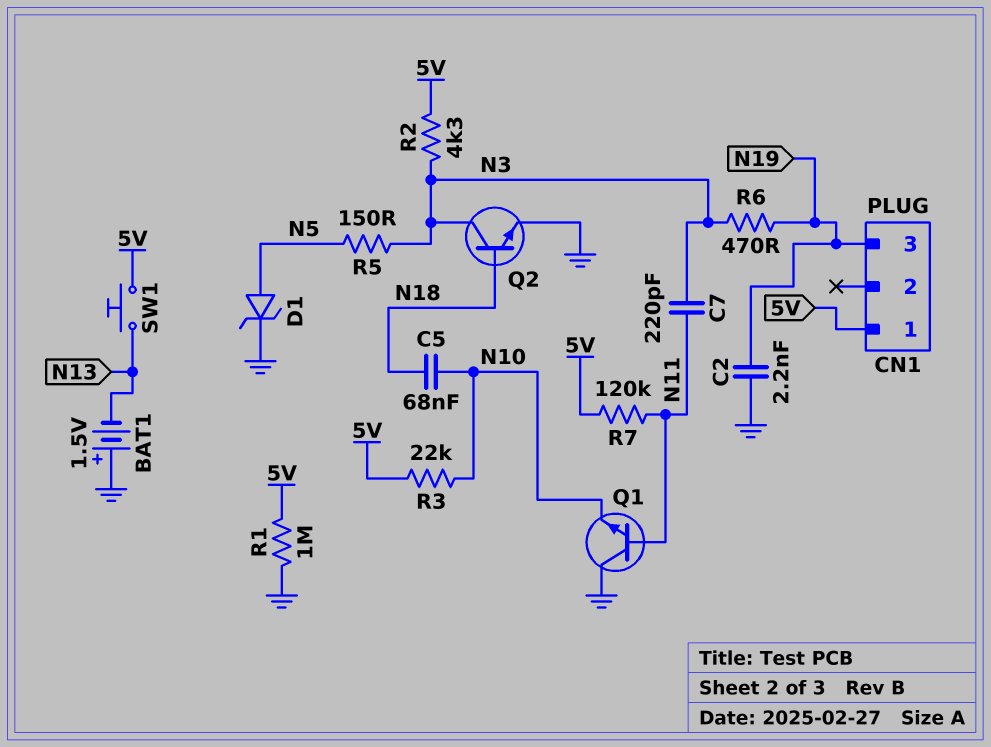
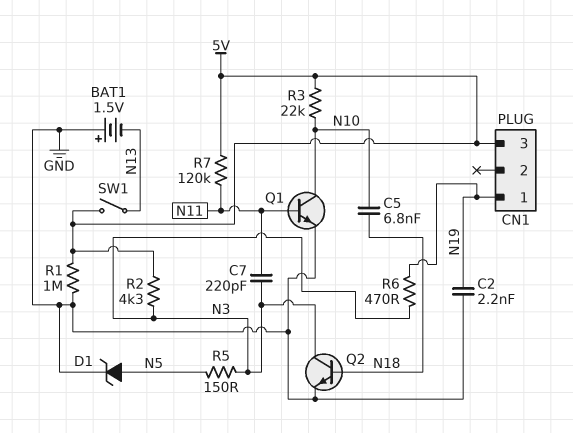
C5: 68nF (N10, N18) -> 6.8nF (N10, N18)
CN1 pin 1: 5V -> N19
CN1 pin 3: N19 -> 5V
Q1: NPN (B N11, C GND, E N10) -> NPN (B N11, C N10, E GND)
SW1: button (5V, N13) -> switch (5V, N13)

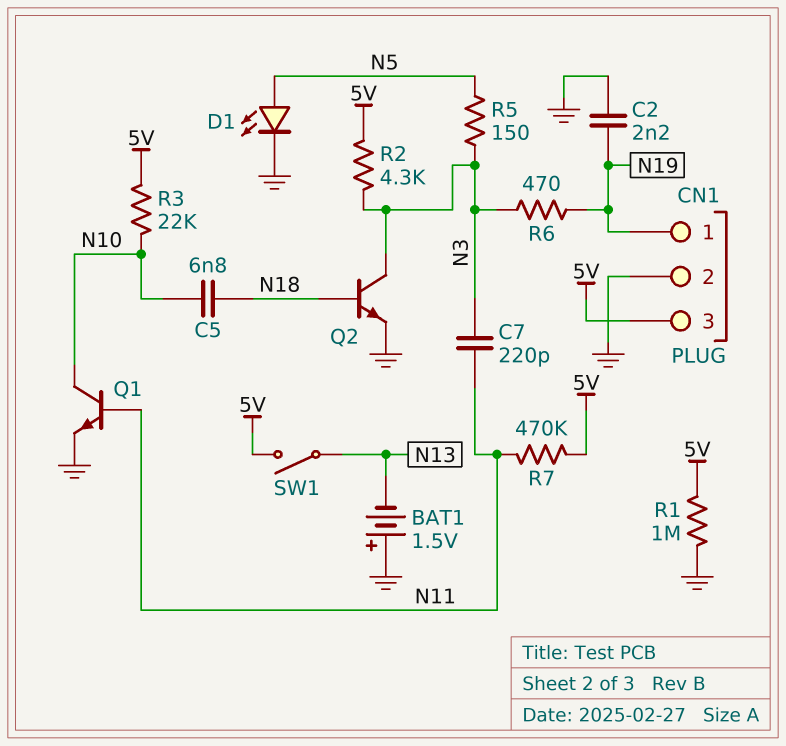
CN1 pin 2: none -> GND
D1: zener (A N5, K GND) -> LED (A N5, K GND)
R7: 120k (5V, N11) -> 470k (5V, N11)

